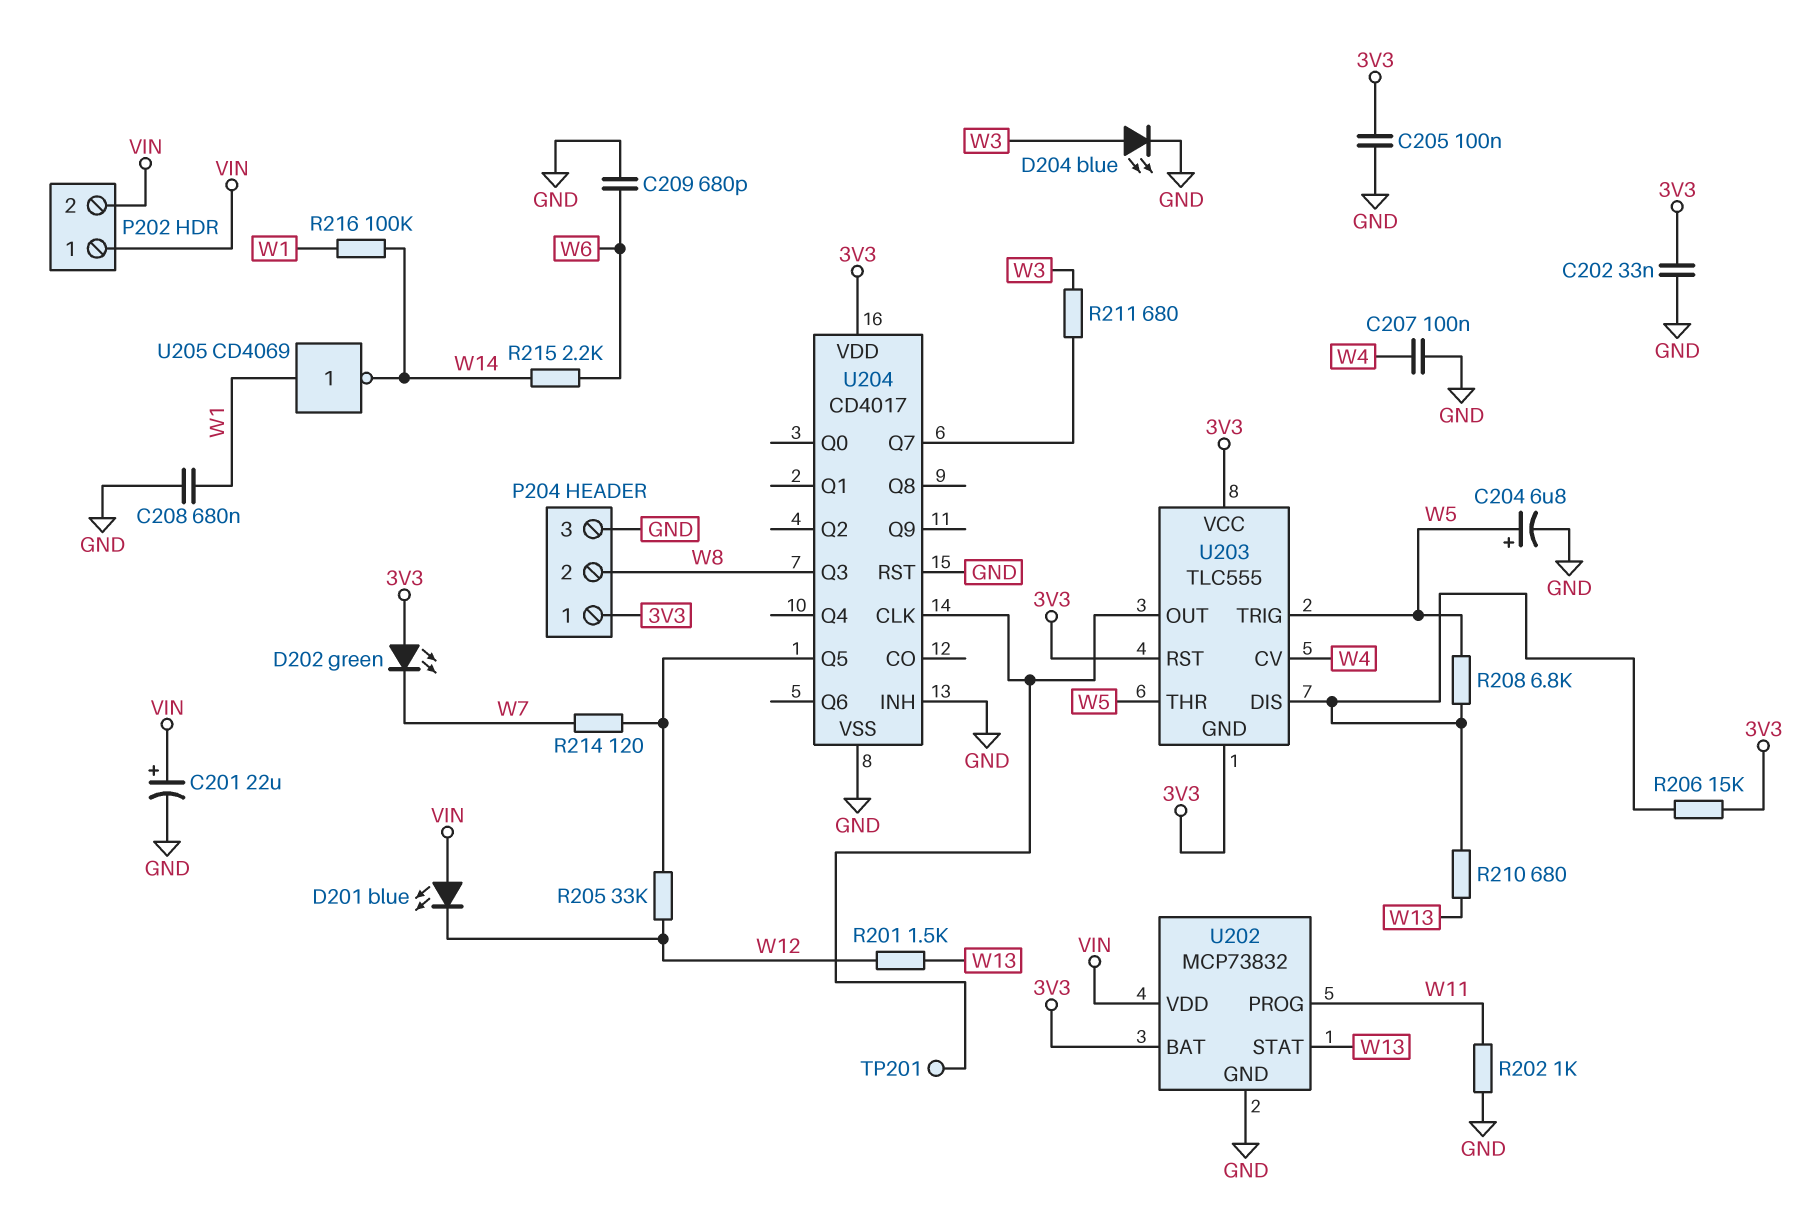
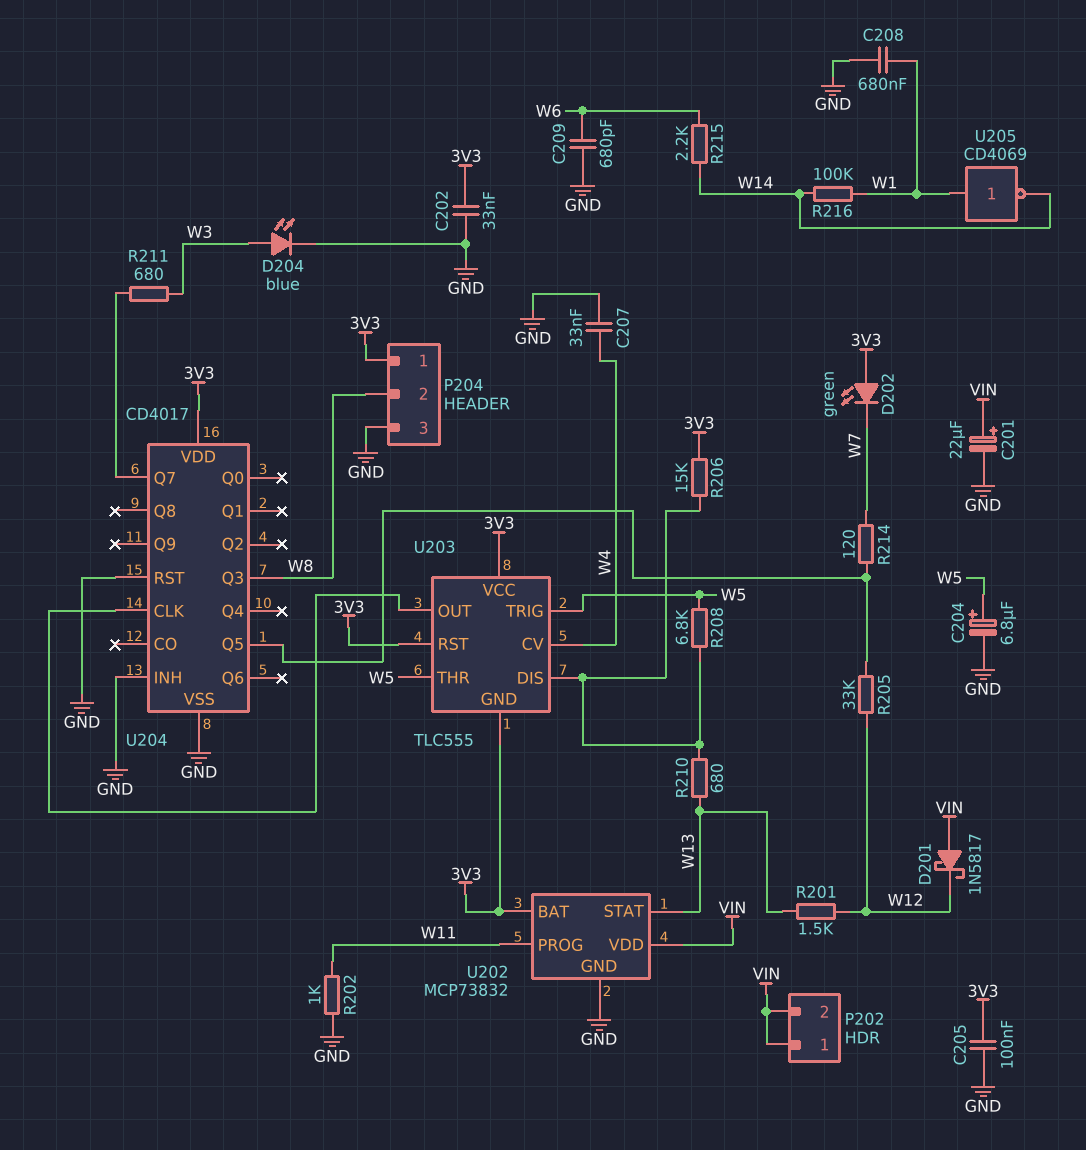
C207: 100nF (GND, W4) -> 33nF (GND, W4)
D201: LED blue (A VIN, K W12) -> schottky 1N5817 (A VIN, K W12)
TP201: test point (U203/OUT) -> none

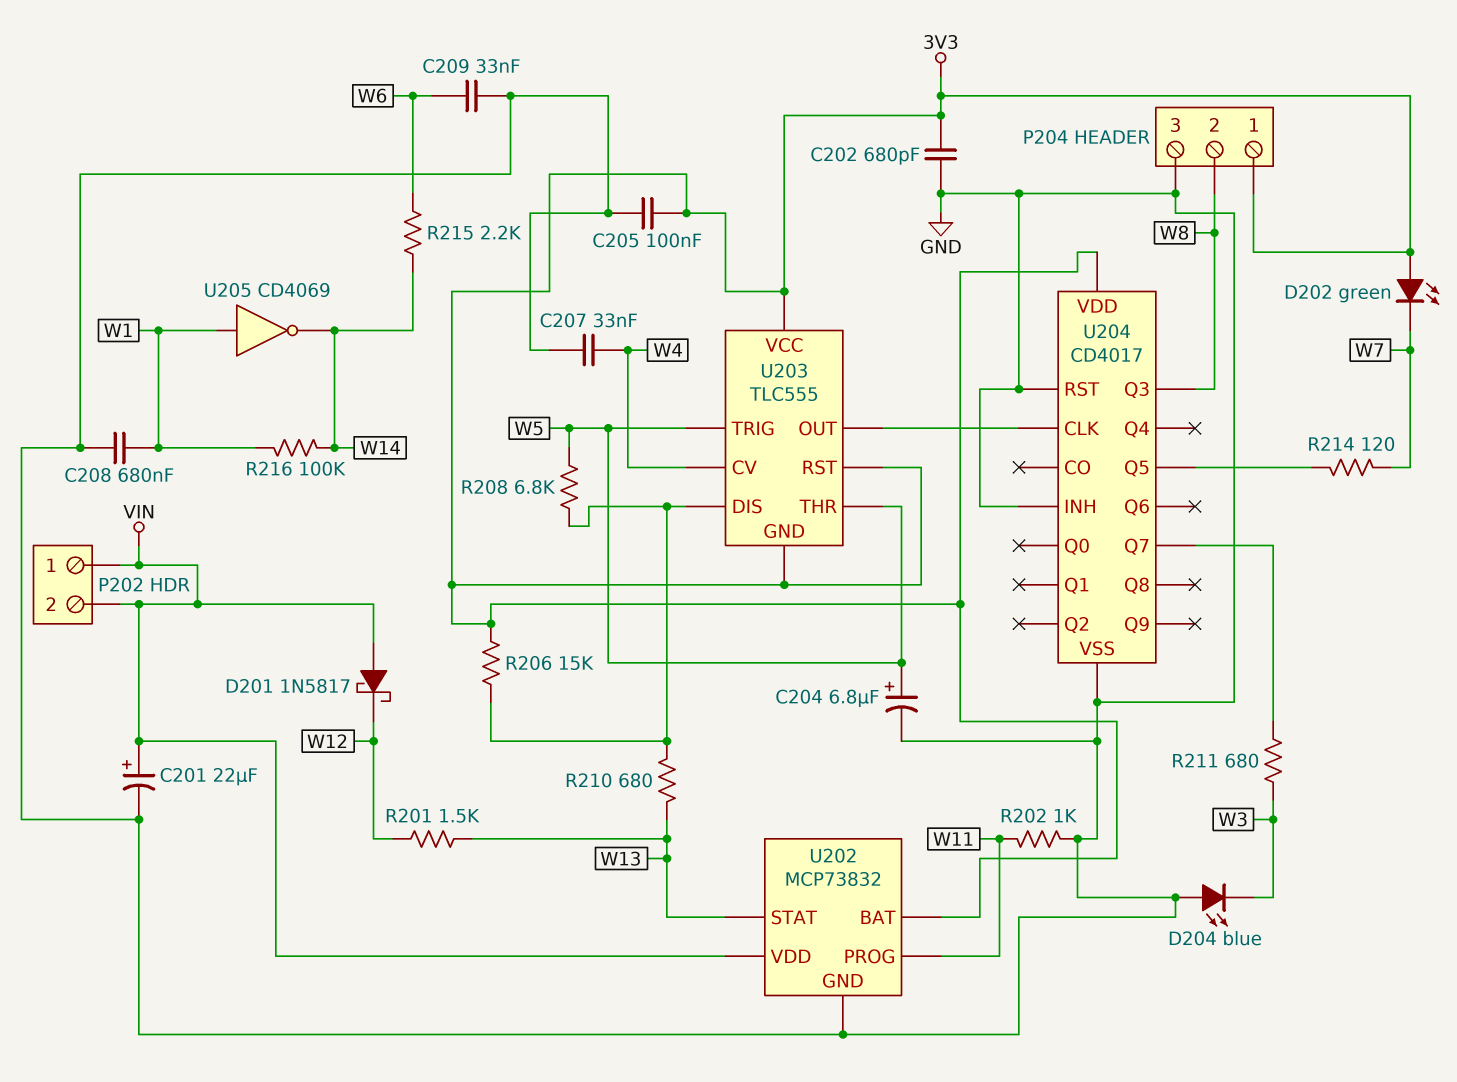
C202: 33nF (3V3, GND) -> 680pF (3V3, GND)
C209: 680pF (GND, W6) -> 33nF (GND, W6)
D204: LED blue (A W3, K GND) -> LED blue (A GND, K W3)
R205: 33k (U204/Q5, W12) -> none

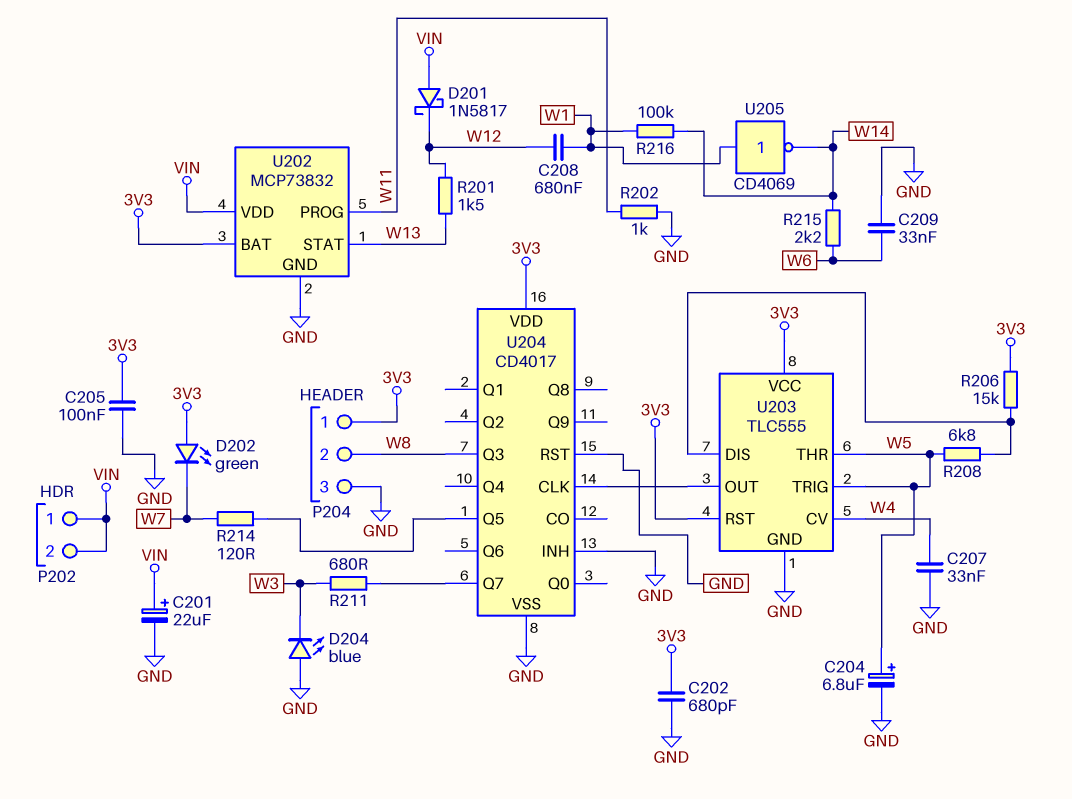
C208: 680nF (GND, W1) -> 680nF (W1, W12)
R210: 680 (U203/DIS, W13) -> none
U203 pin GND: 3V3 -> GND

